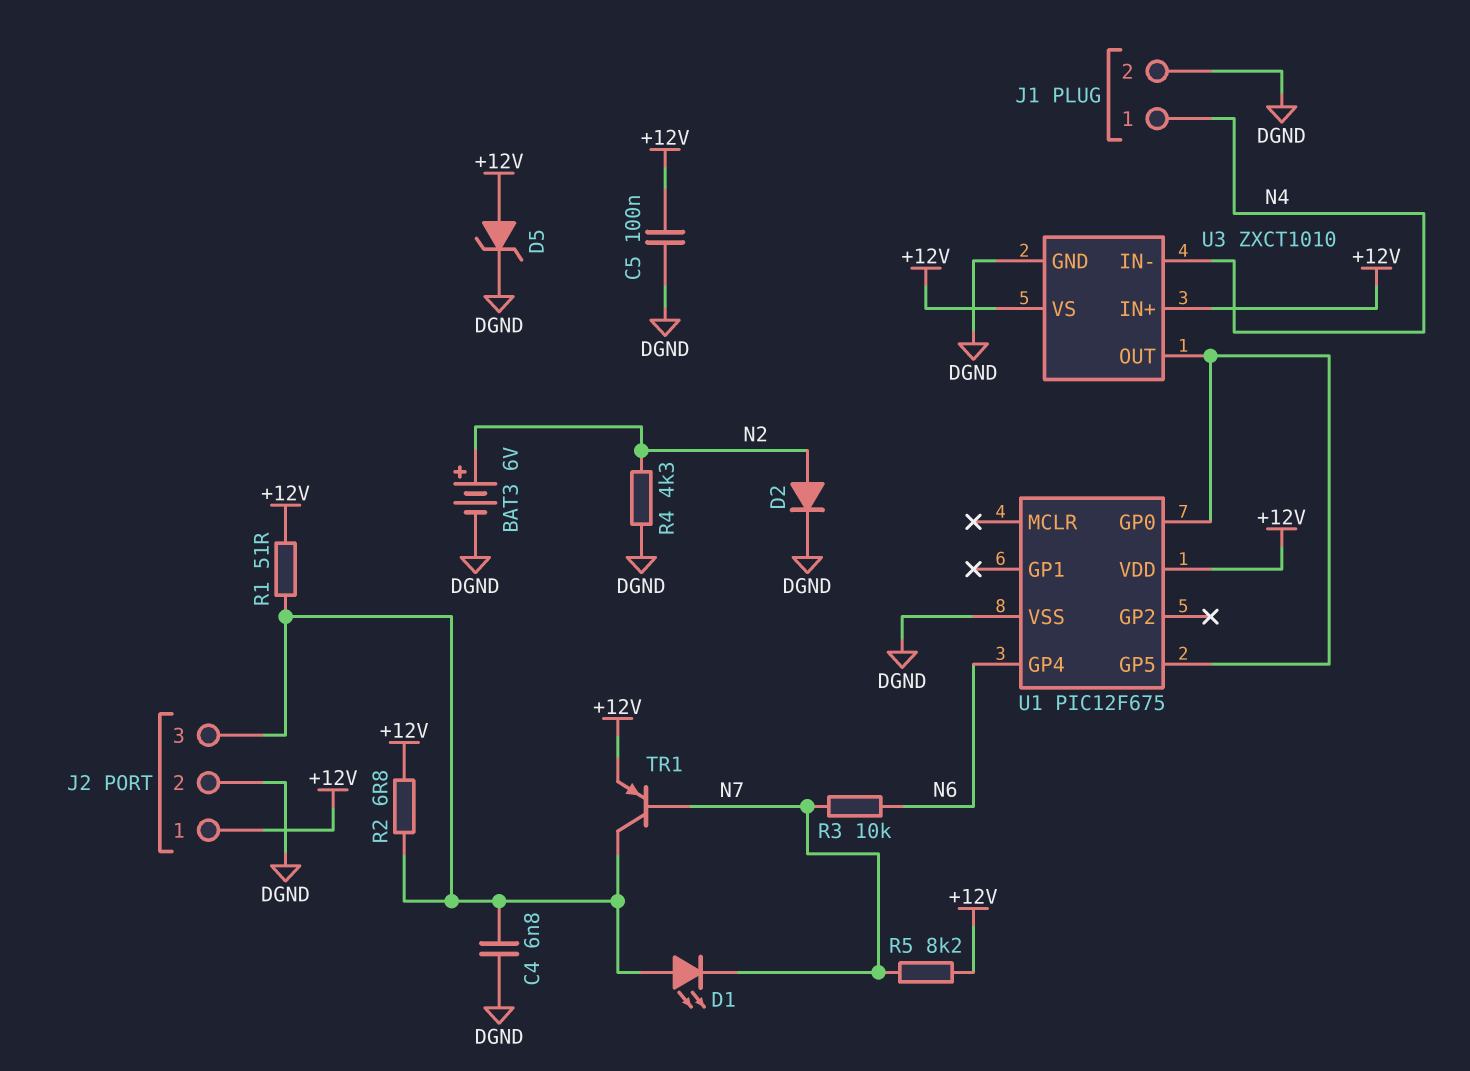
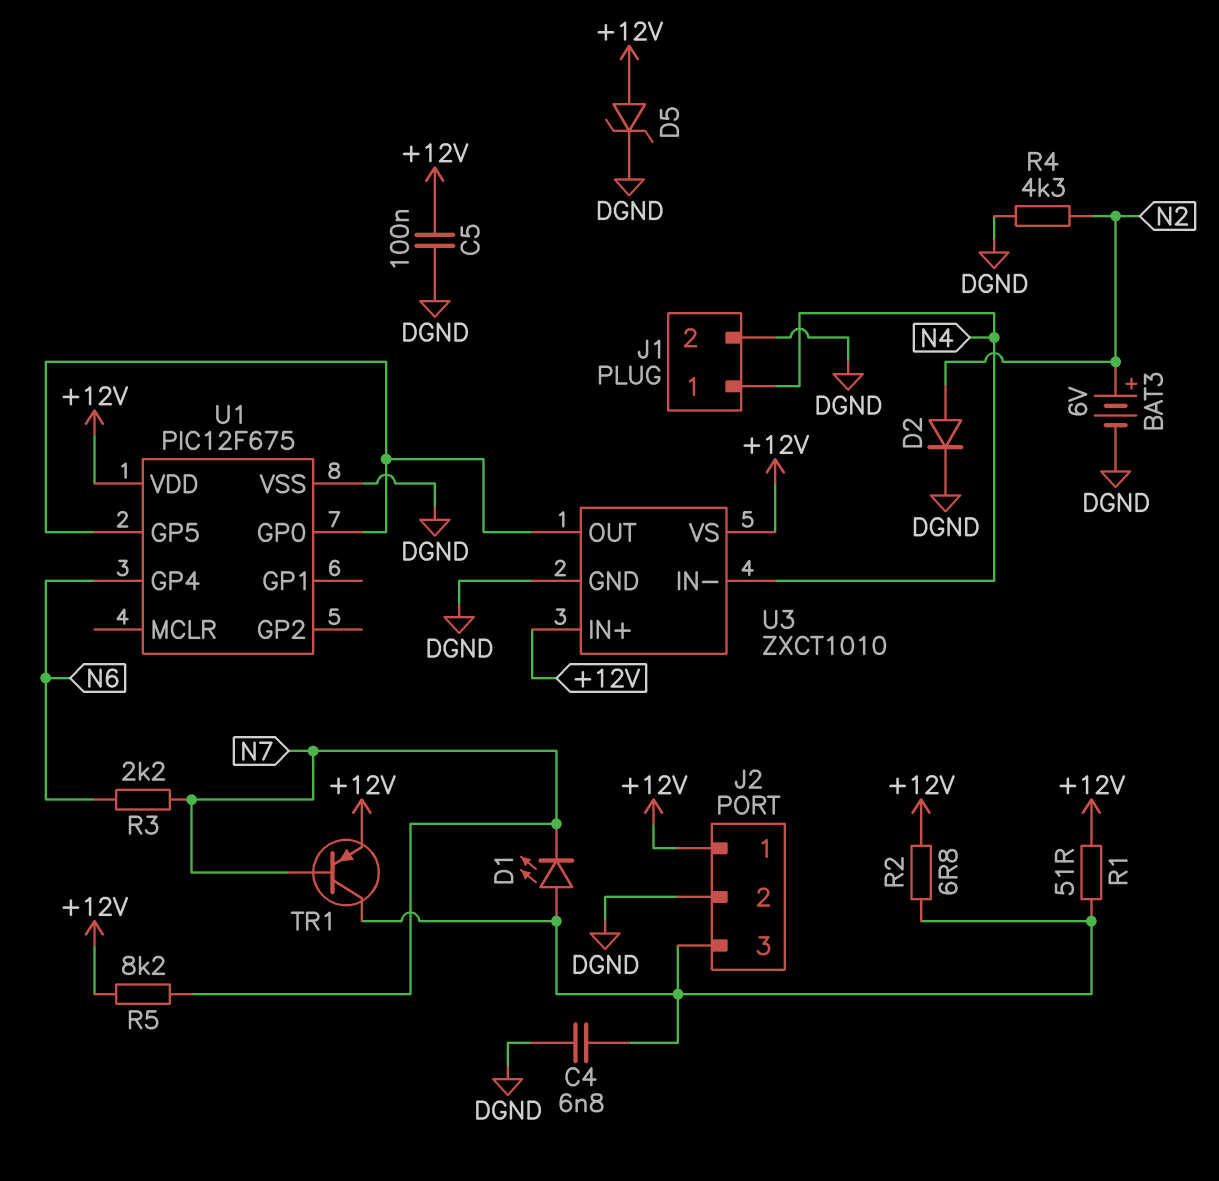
R3: 10k (N6, N7) -> 2.2k (N6, N7)

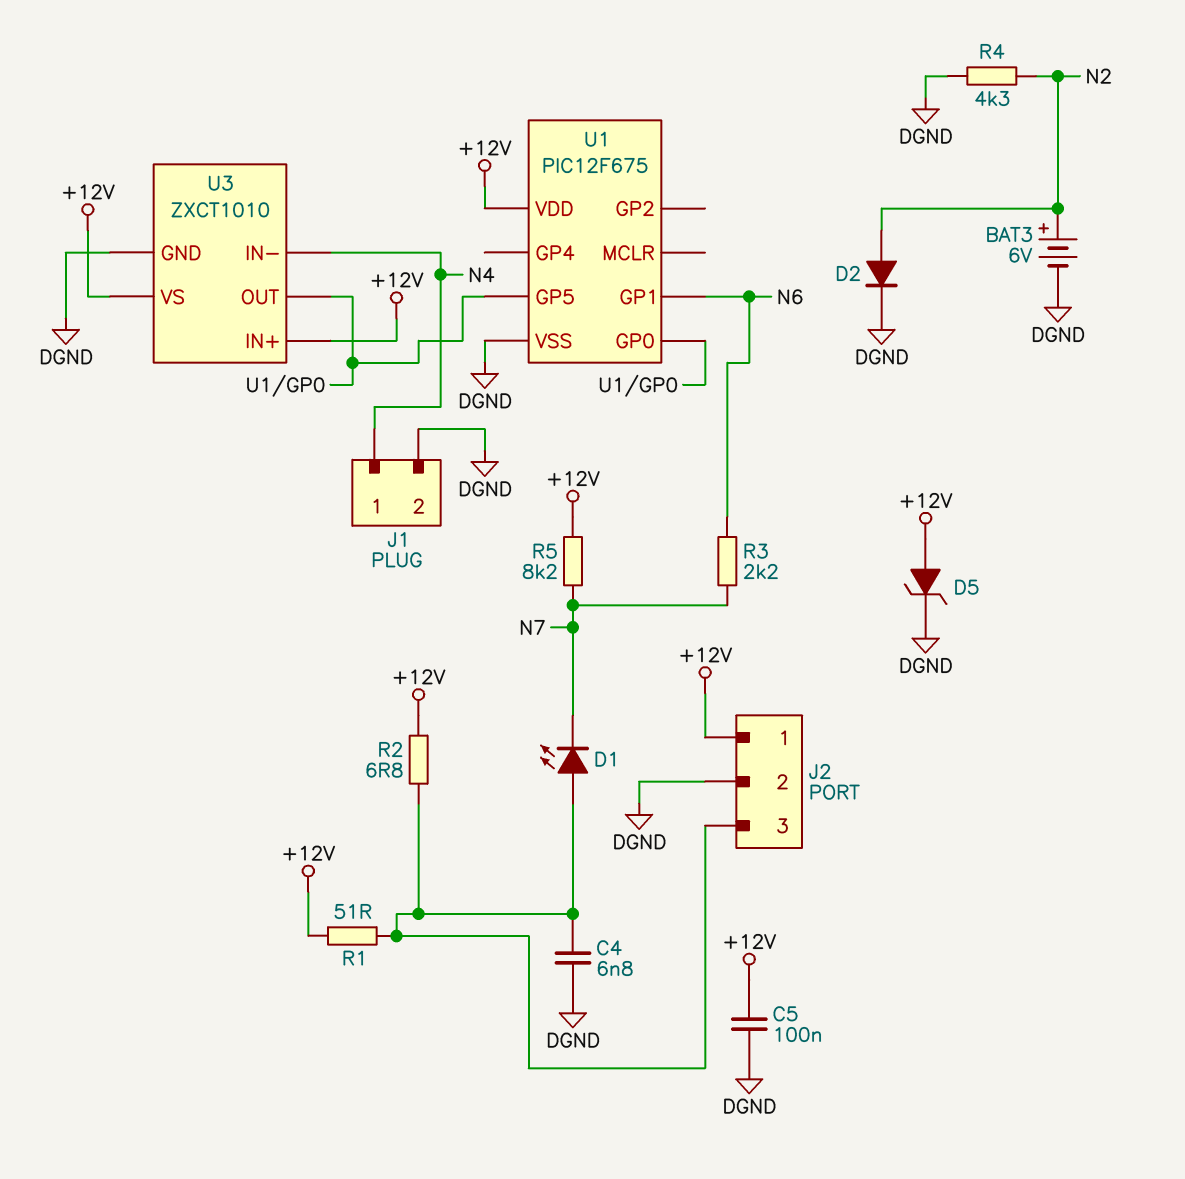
TR1: PNP (B N7, C J2/3, E +12V) -> none
U1 pin GP1: none -> N6
U1 pin GP4: N6 -> none

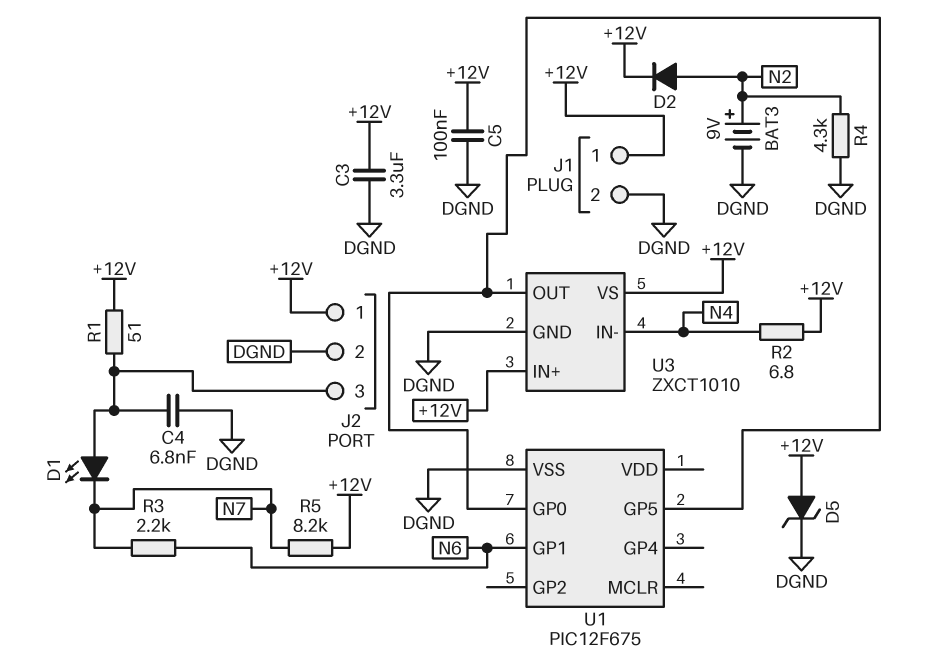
BAT3: 6V (plus N2, minus DGND) -> 9V (plus N2, minus DGND)
C3: none -> 3.3uF (+12V, DGND)
D2: diode (A N2, K DGND) -> diode (A N2, K +12V)
J1 pin 1: N4 -> +12V
R2: 6.8 (+12V, J2/3) -> 6.8 (+12V, N4)
U1 pin VDD: +12V -> none

